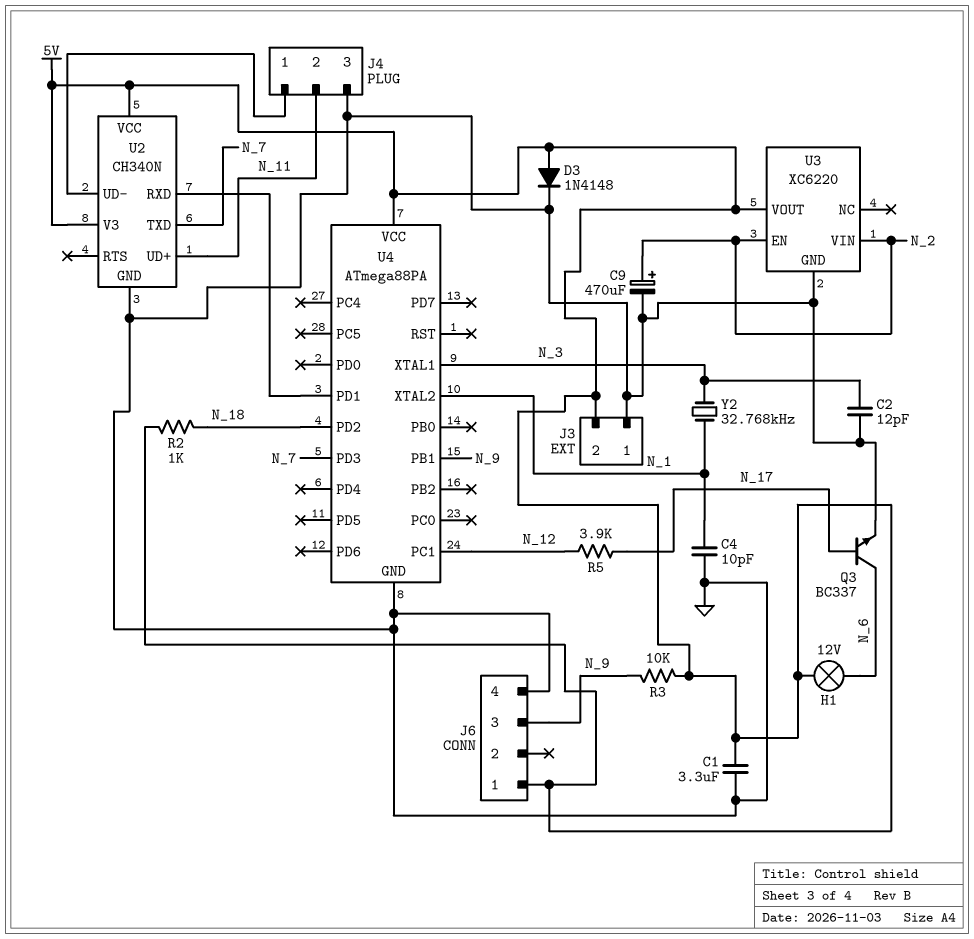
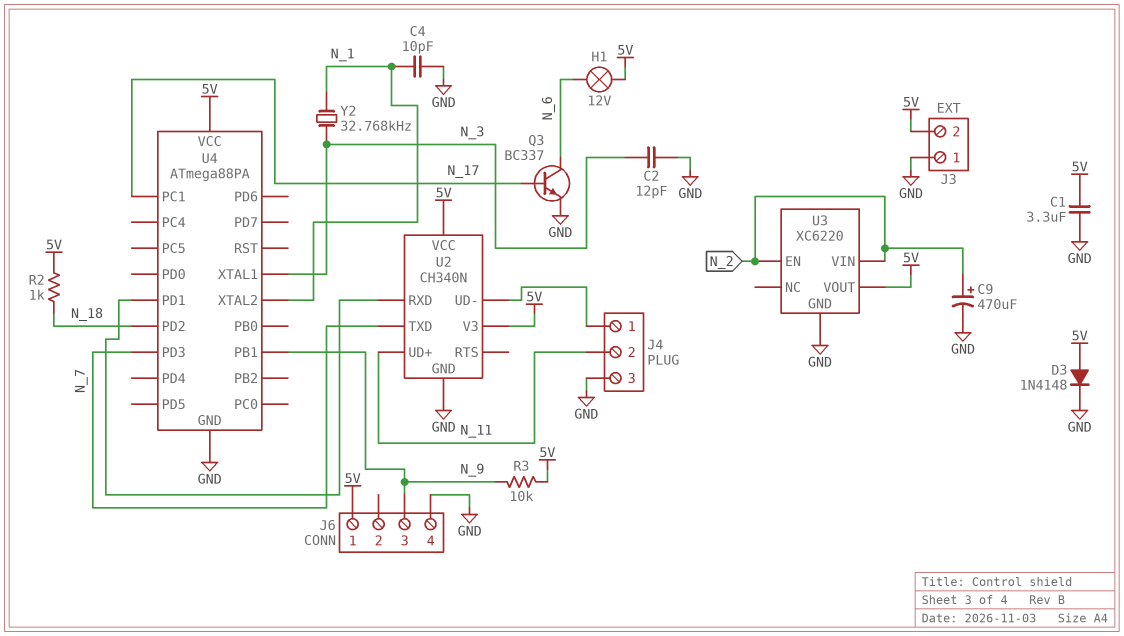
R5: 3.9k (N_12, N_17) -> none
U4 pin PC1: N_12 -> N_17

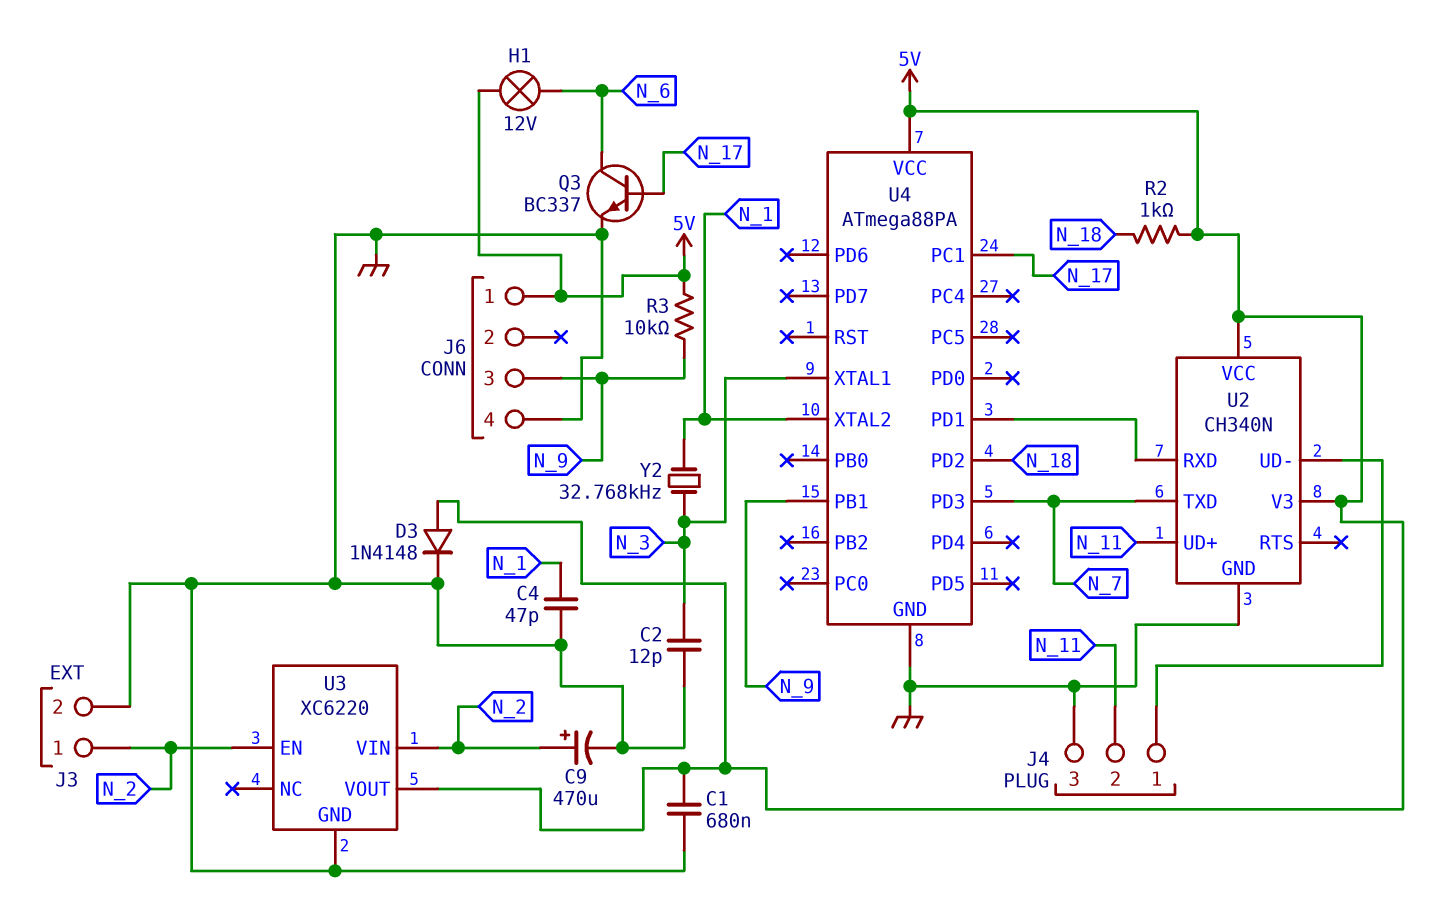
C1: 3.3uF (5V, GND) -> 680nF (5V, GND)
C4: 10pF (GND, N_1) -> 47pF (GND, N_1)
J3 pin 1: GND -> N_2
J3 pin 2: 5V -> GND

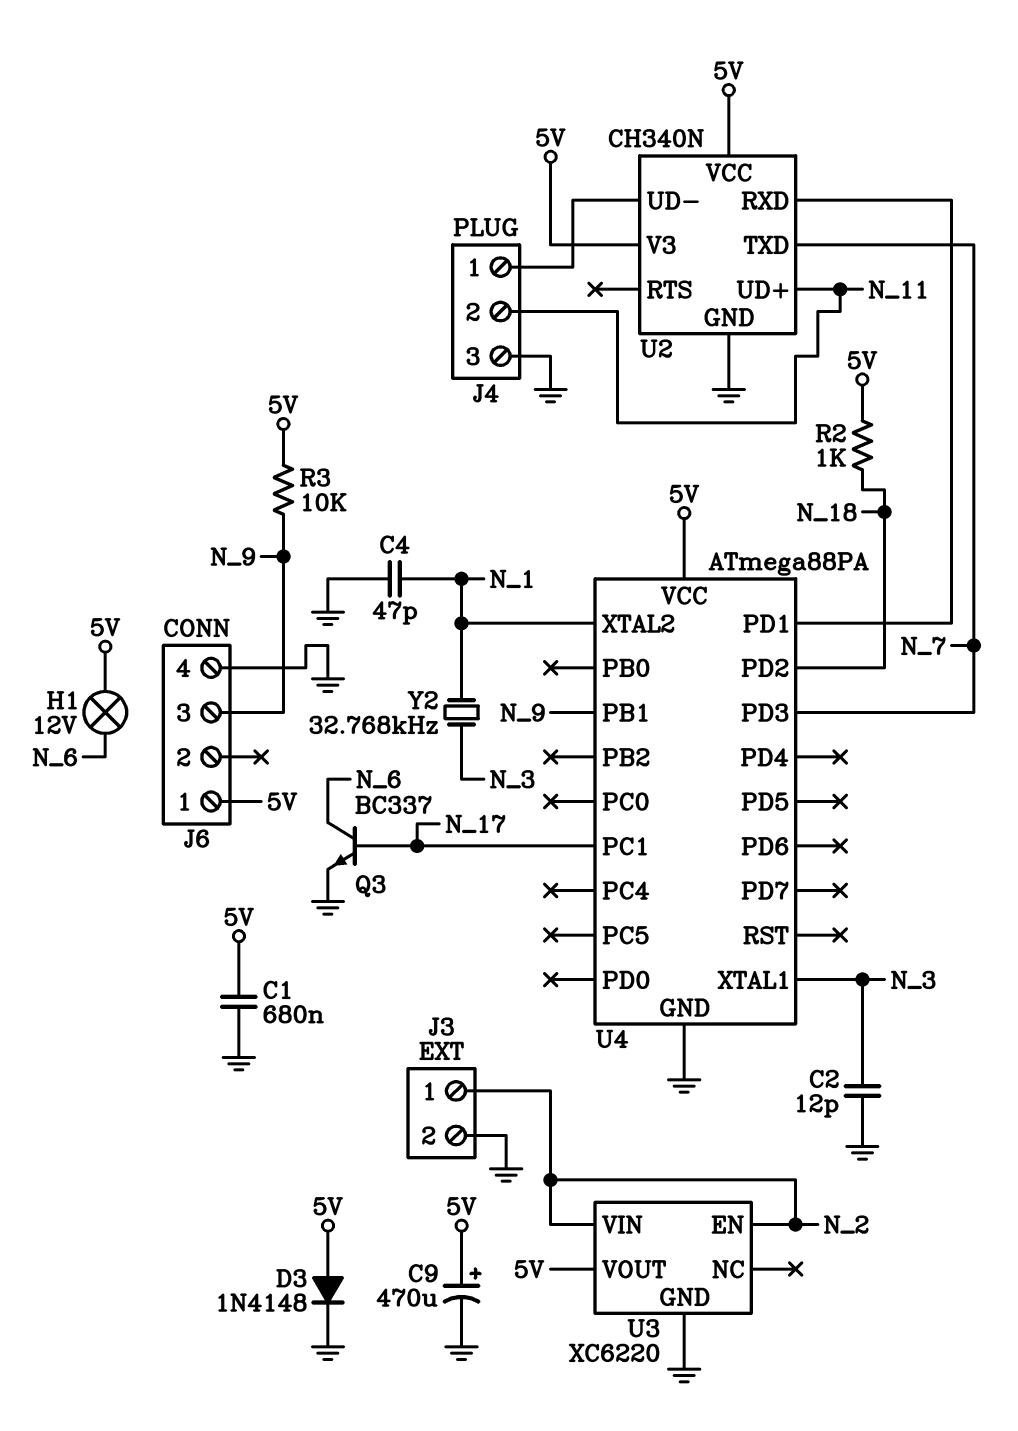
C9: 470uF (plus N_2, minus GND) -> 470uF (plus 5V, minus GND)

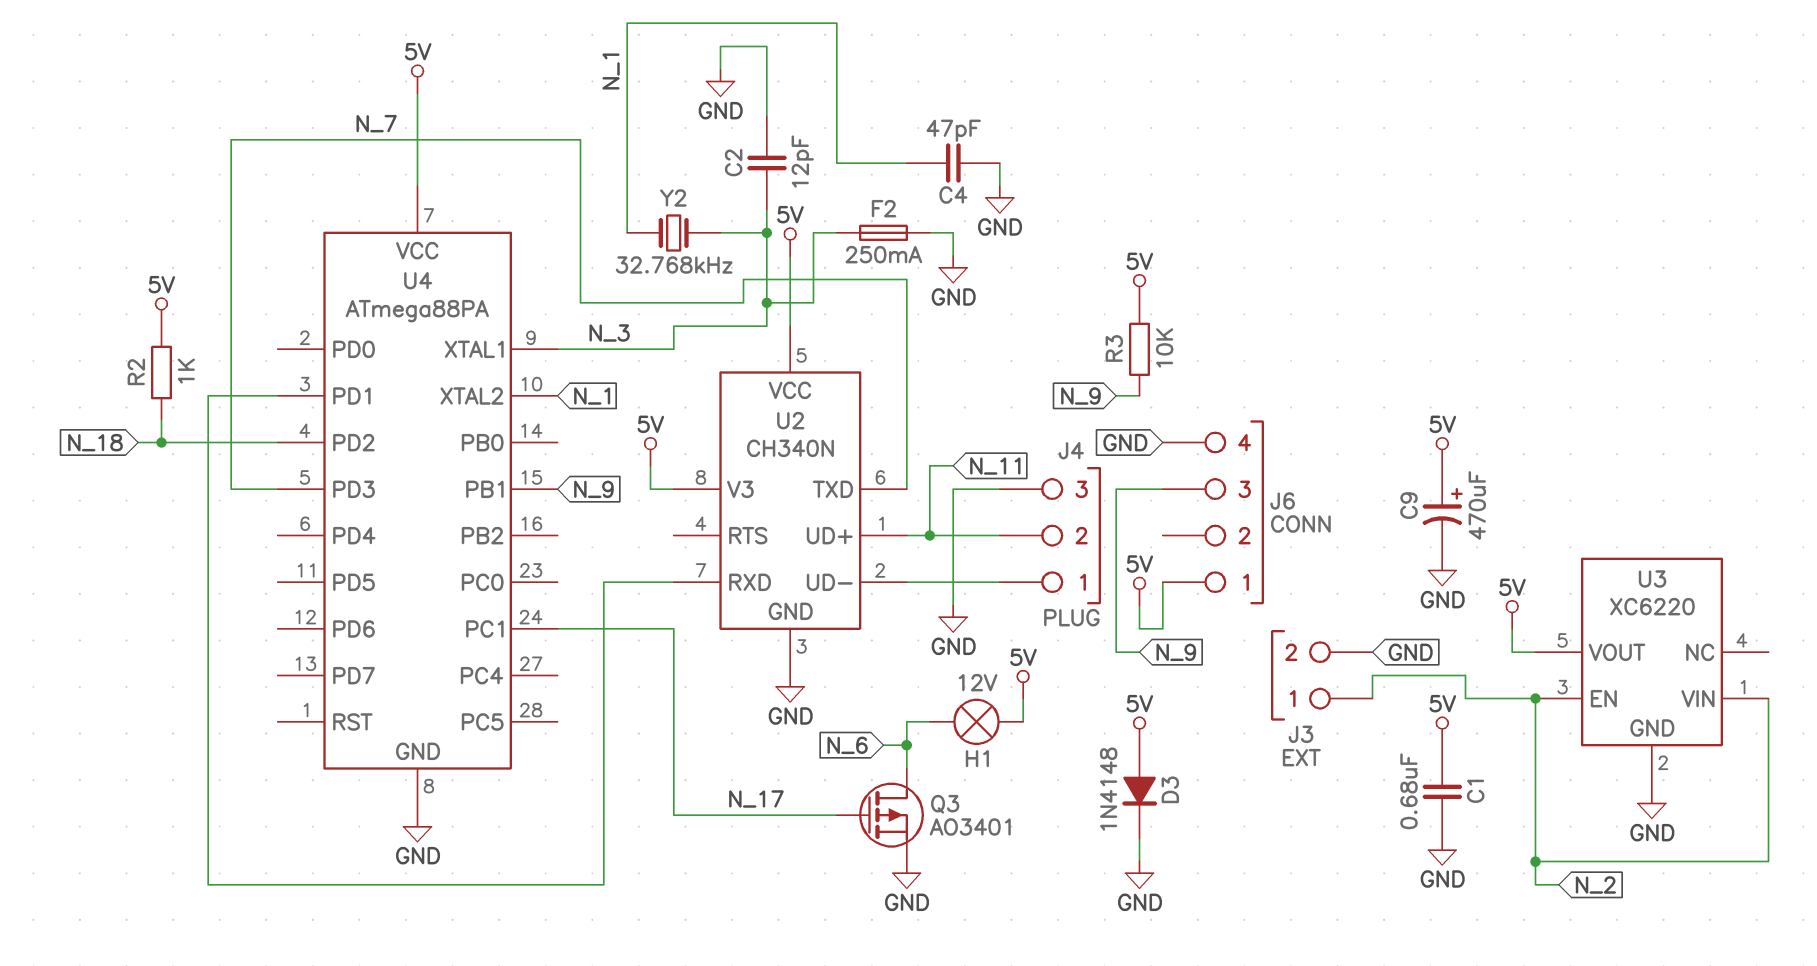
F2: none -> 250mA (GND, N_3)
Q3: NPN BC337 (B N_17, C N_6, E GND) -> PMOS AO3401 (G N_17, D N_6, S GND)

